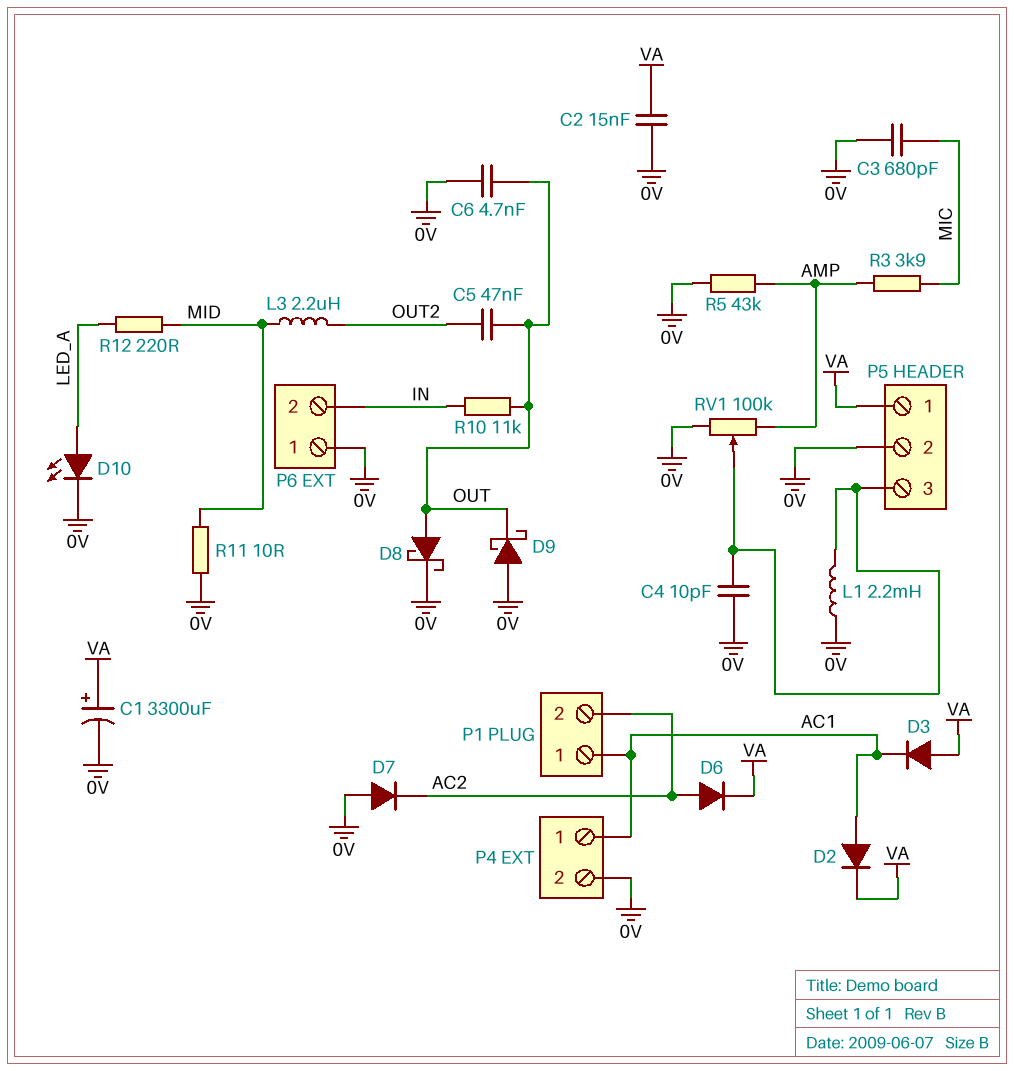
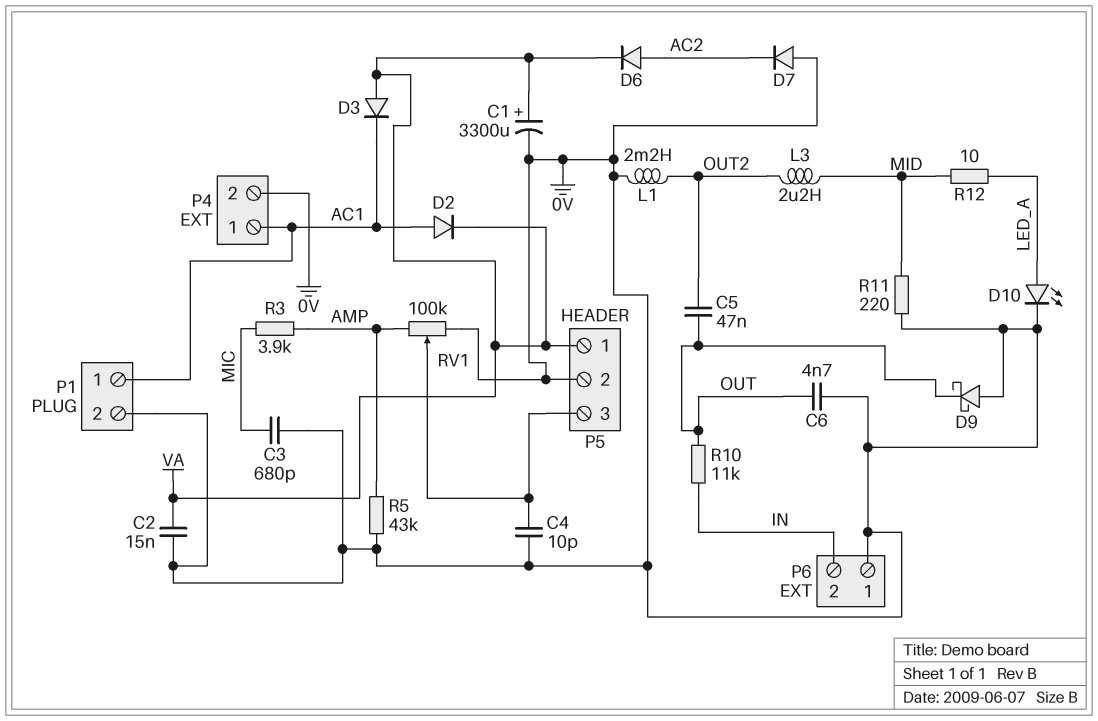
D8: schottky (A OUT, K 0V) -> none
L1: 2.2mH (0V, P5/3) -> 2.2mH (0V, OUT2)
P1 pin 2: AC2 -> 0V
R11: 10 (0V, MID) -> 220 (0V, MID)
R12: 220 (LED_A, MID) -> 10 (LED_A, MID)

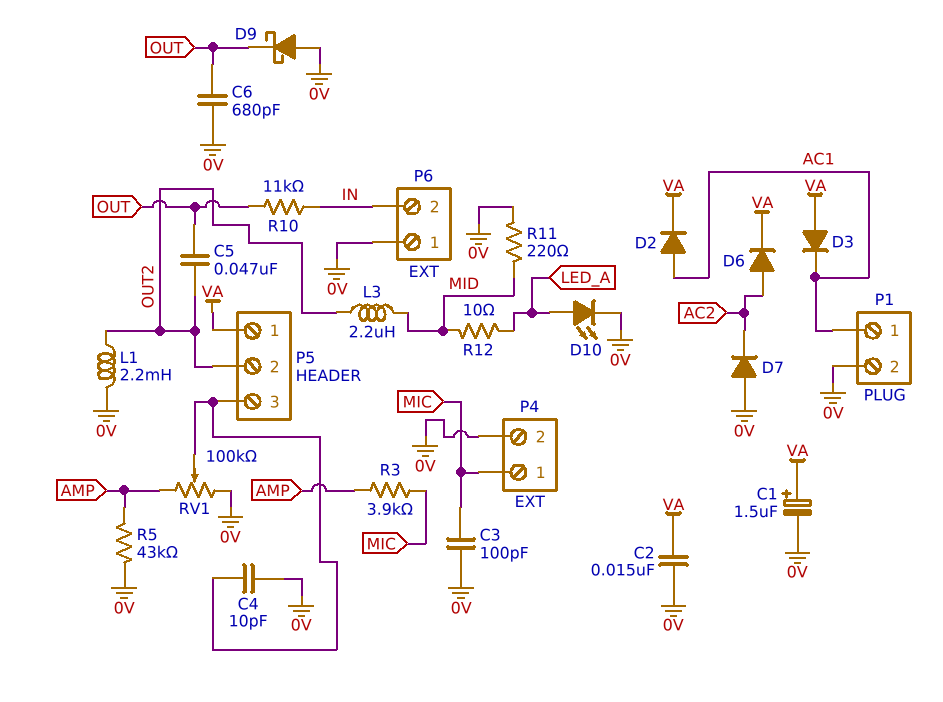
C1: 3300uF (plus VA, minus 0V) -> 1.5uF (plus VA, minus 0V)
C3: 680pF (0V, MIC) -> 100pF (0V, MIC)
C6: 4.7nF (0V, OUT) -> 680pF (0V, OUT)
P4 pin 1: AC1 -> MIC
P5 pin 2: 0V -> OUT2

